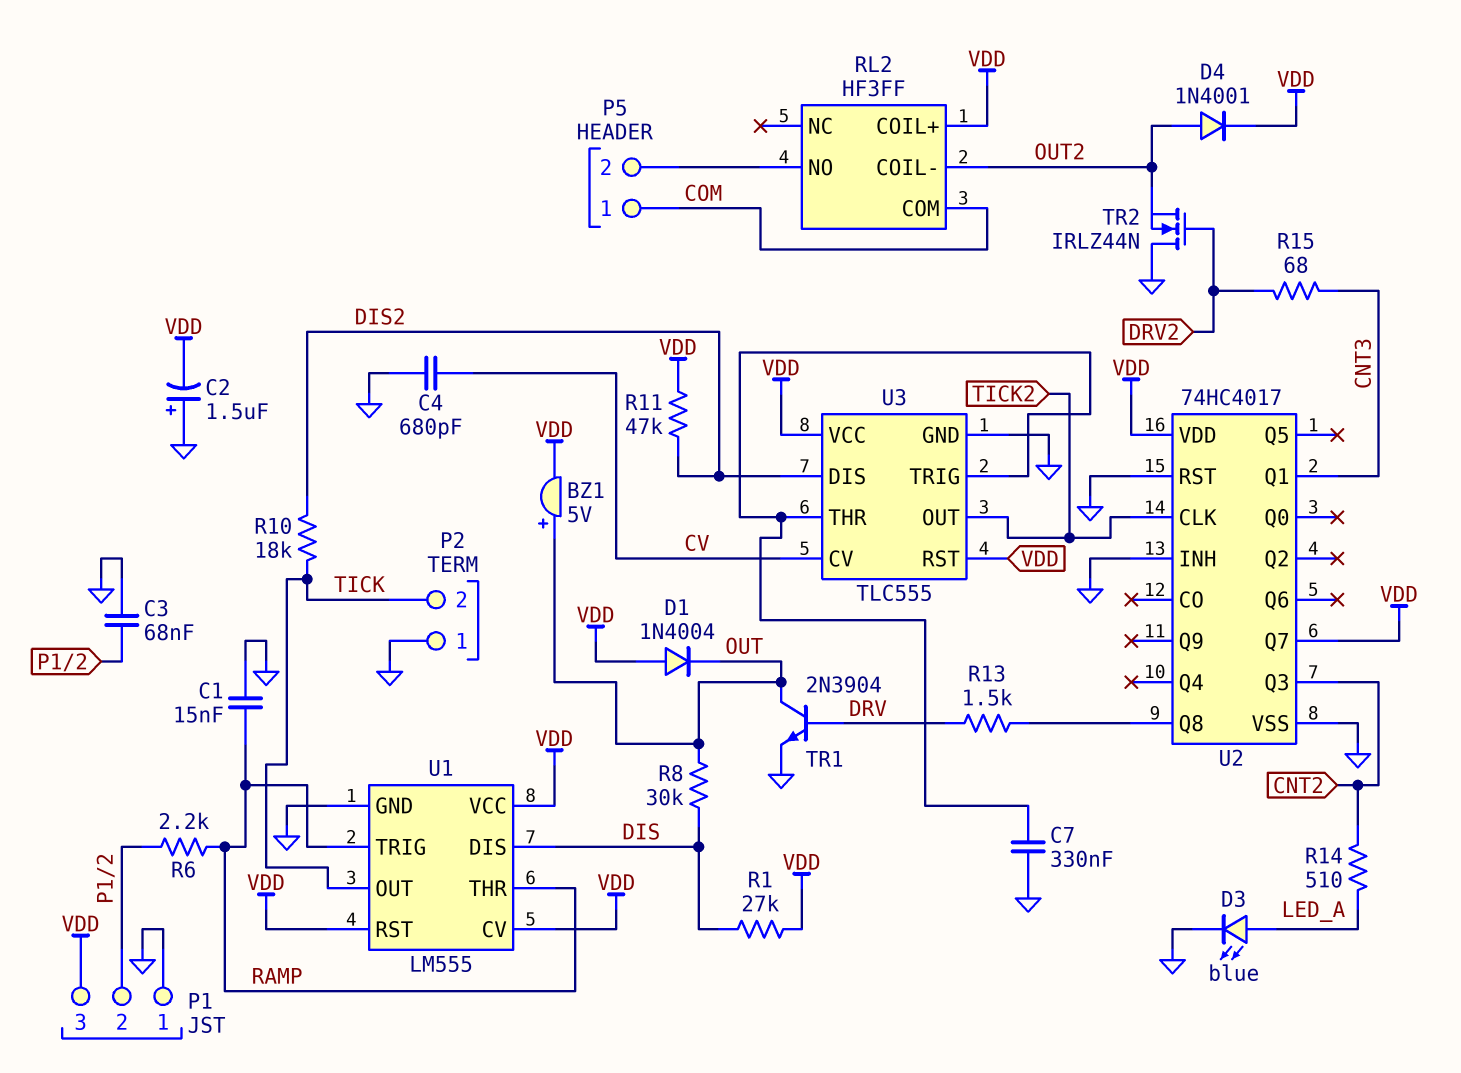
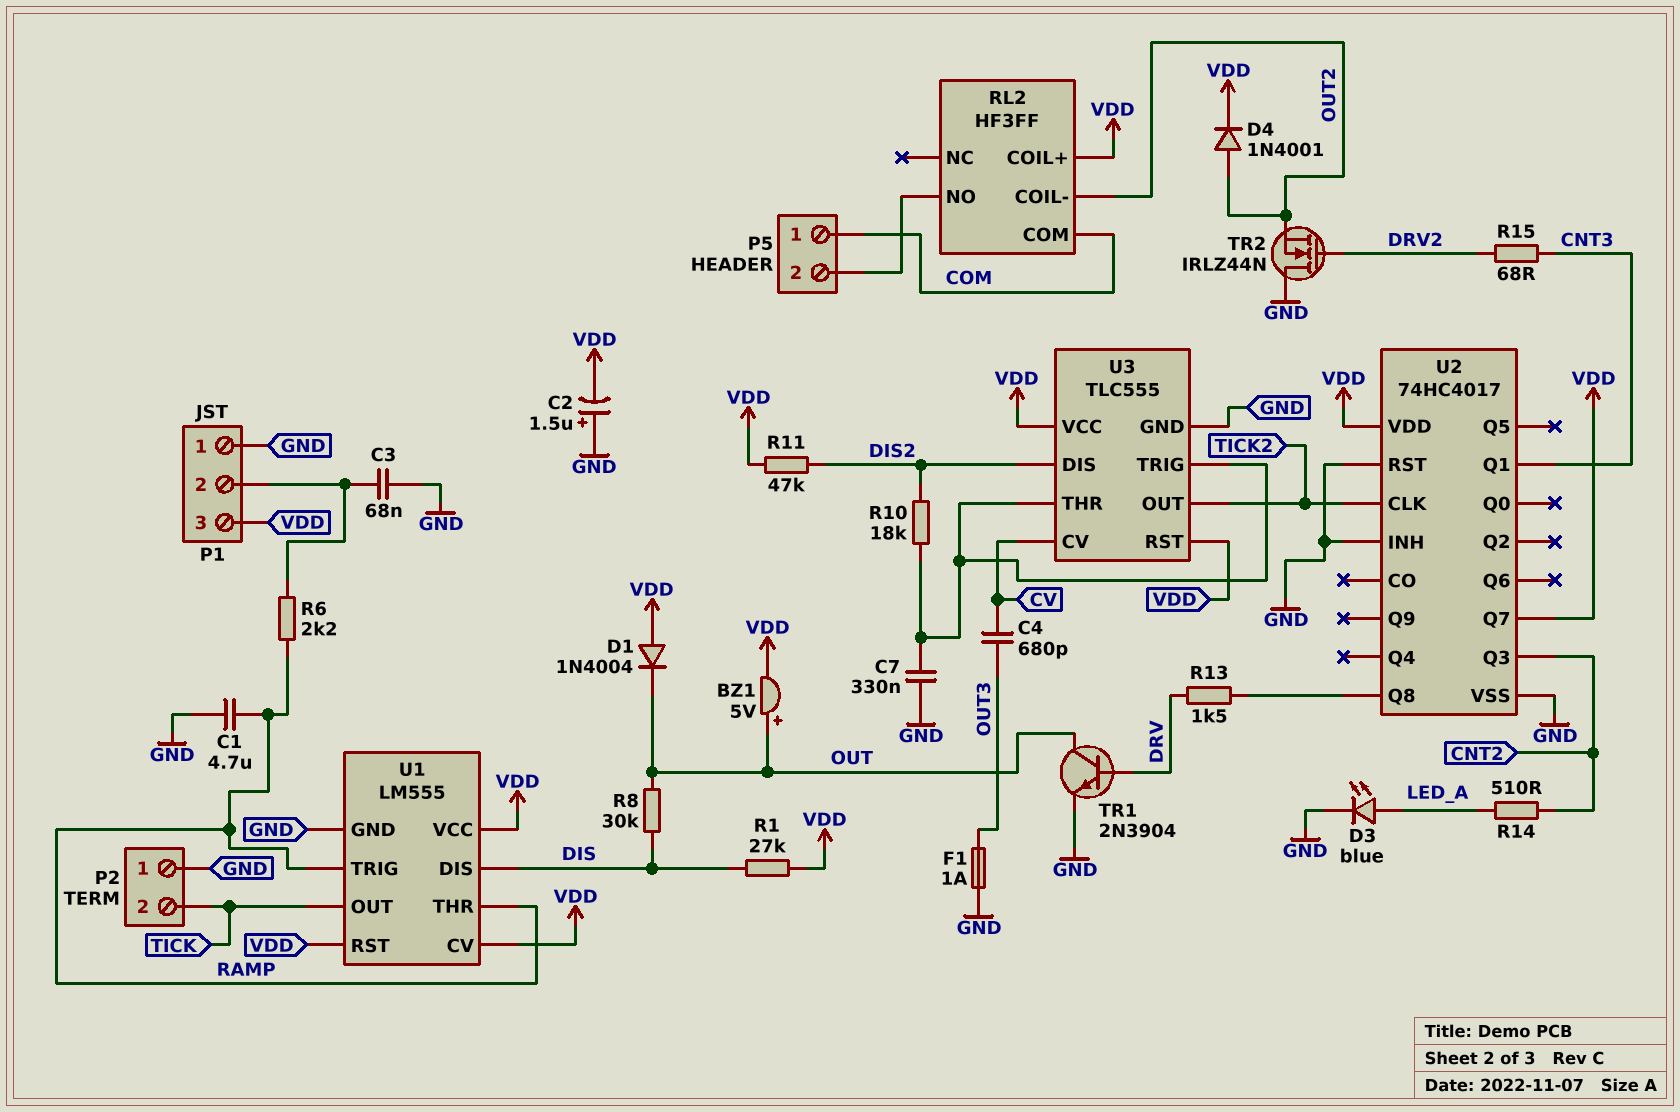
C1: 15nF (GND, RAMP) -> 4.7uF (GND, RAMP)
C4: 680pF (CV, GND) -> 680pF (CV, OUT3)
F1: none -> 1A (GND, OUT3)
R10: 18k (DIS2, TICK) -> 18k (DIS2, U3/THR)

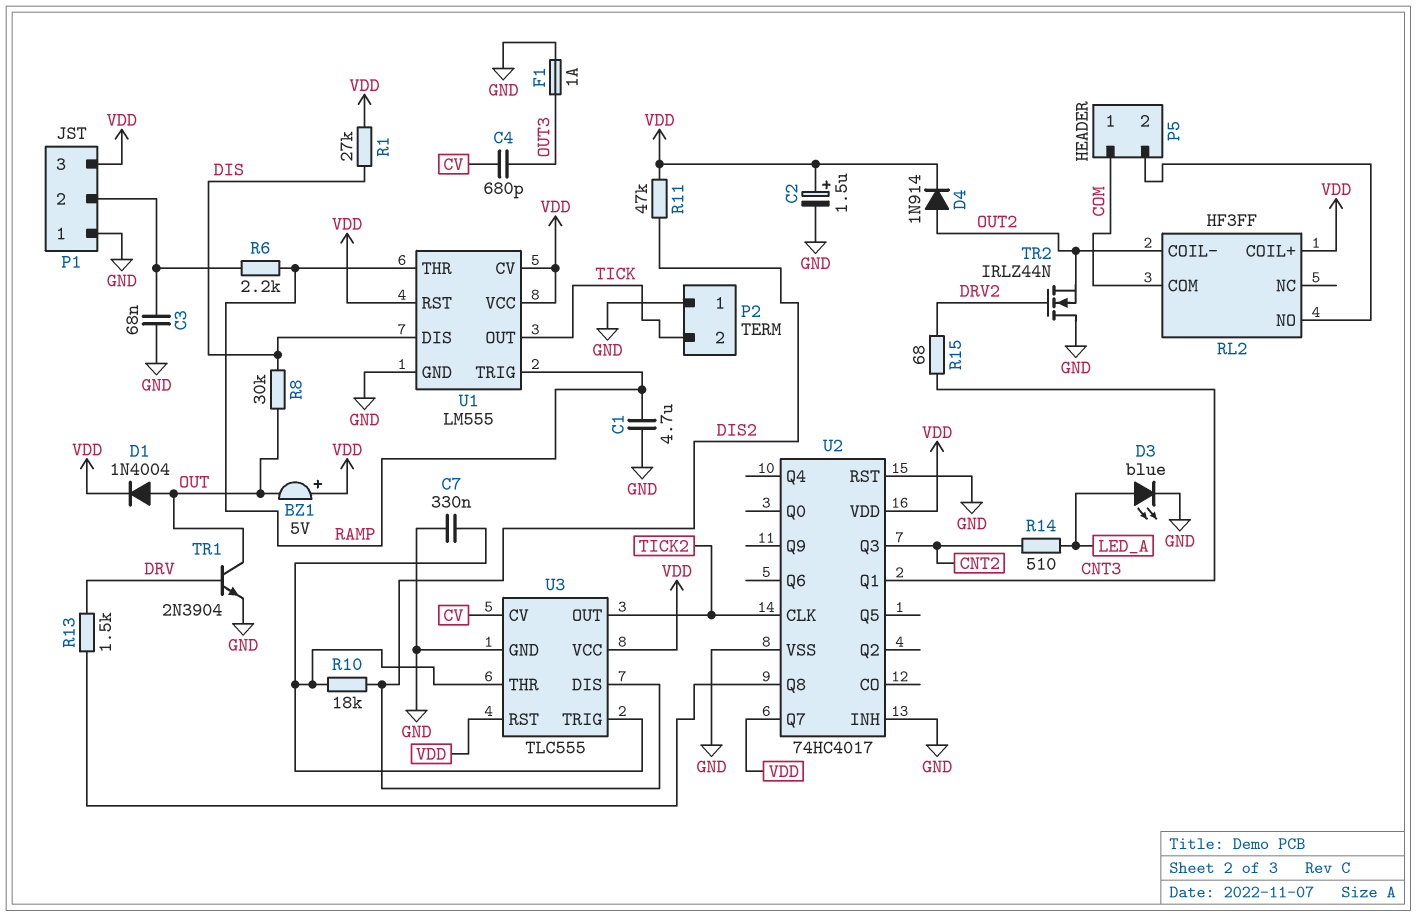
BZ1: buzzer 5V (plus OUT, minus VDD) -> buzzer 5V (plus VDD, minus OUT)
C2: 1.5uF (plus GND, minus VDD) -> 1.5uF (plus VDD, minus GND)
D1: diode 1N4004 (A VDD, K OUT) -> diode 1N4004 (A OUT, K VDD)
D4: diode 1N4001 (A OUT2, K VDD) -> diode 1N914 (A OUT2, K VDD)

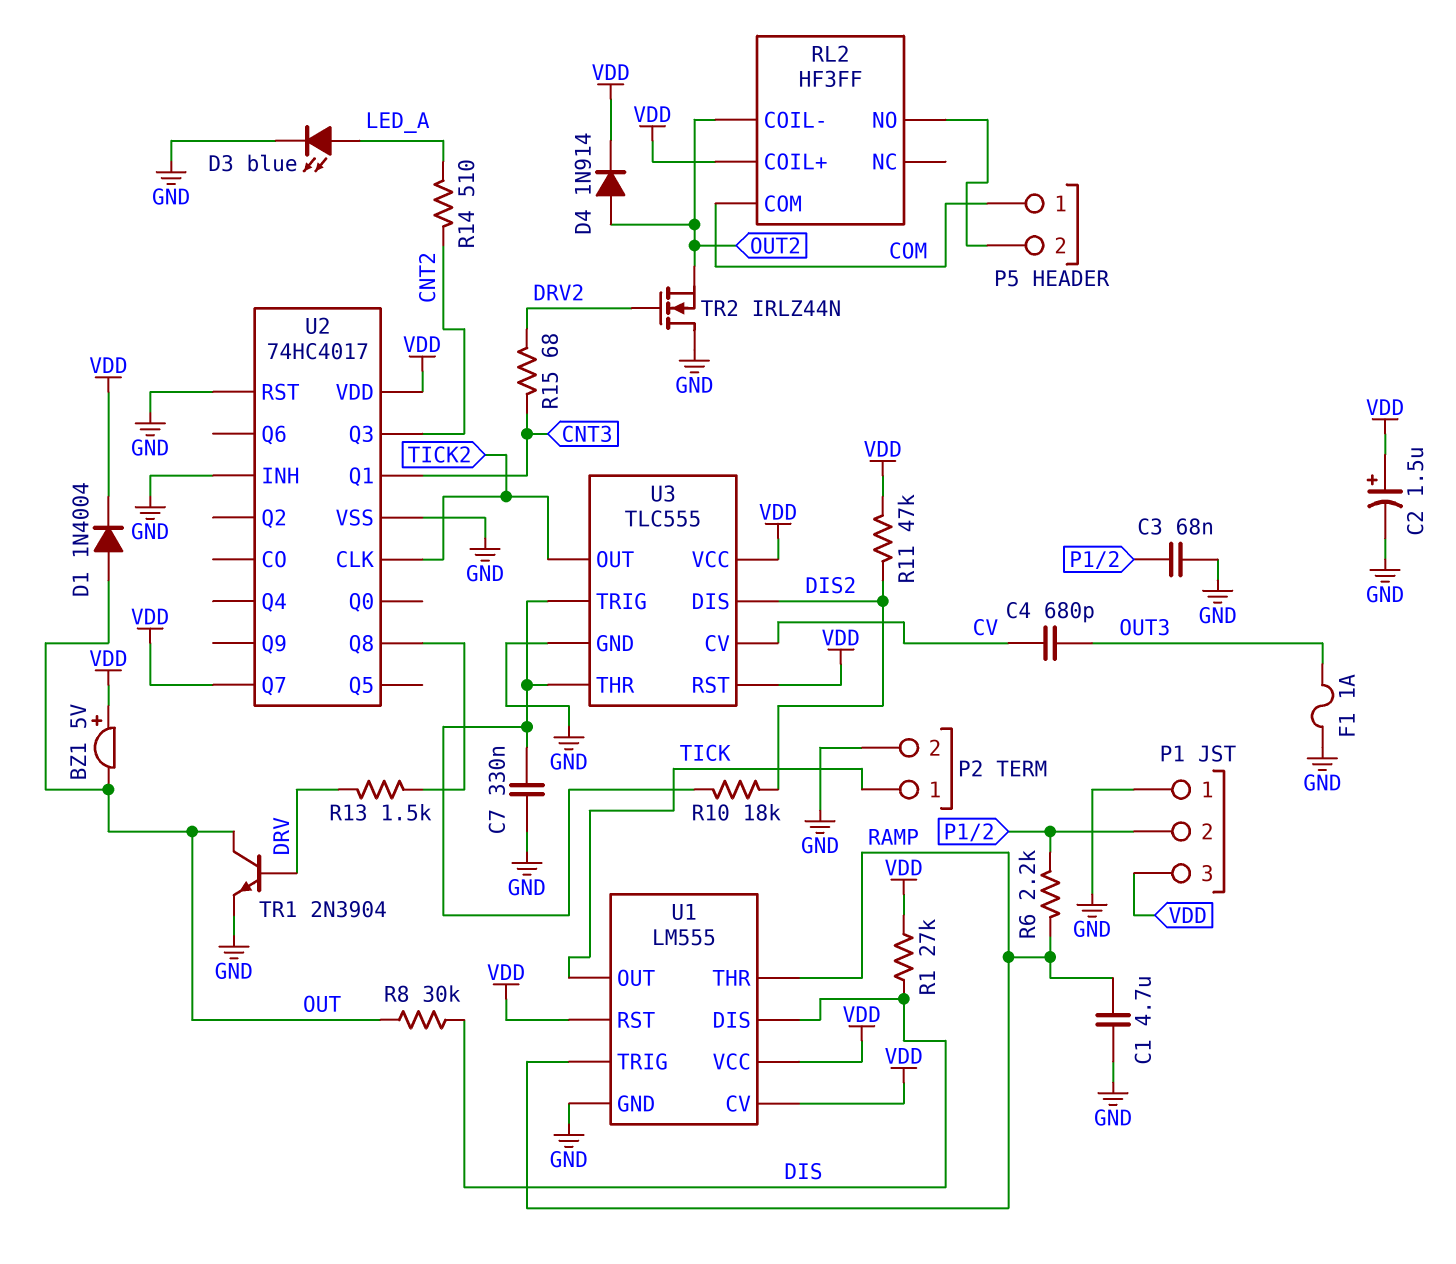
P2 pin 1: GND -> TICK
P2 pin 2: TICK -> GND

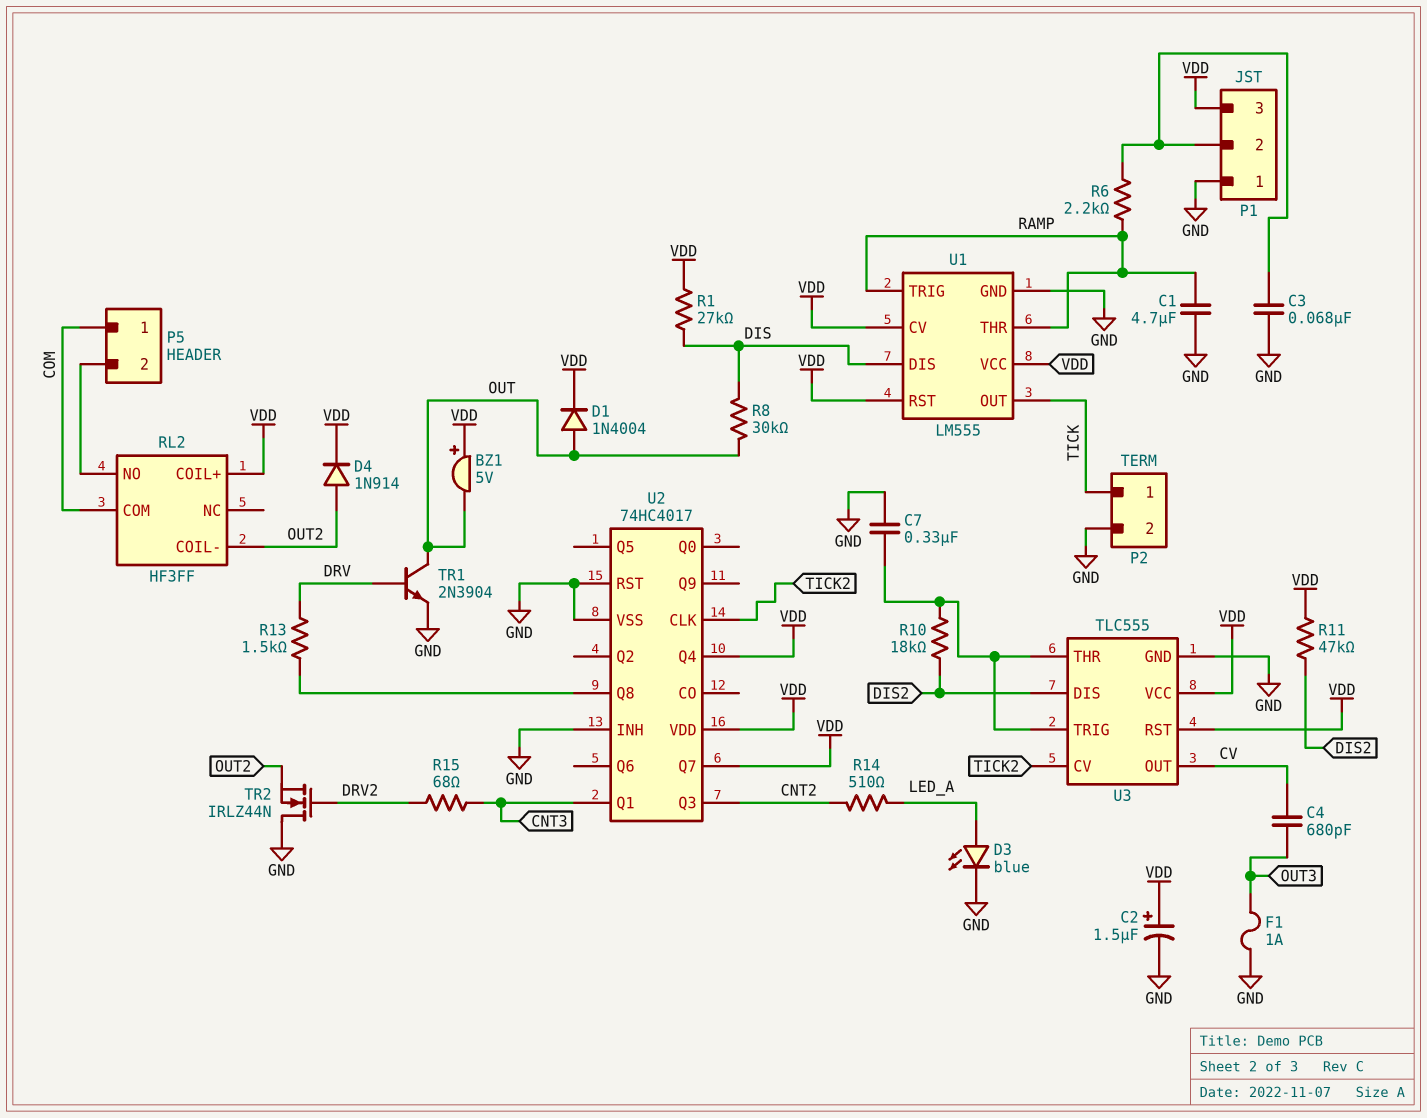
U2 pin Q4: none -> VDD
U3 pin CV: CV -> TICK2
U3 pin OUT: TICK2 -> CV

